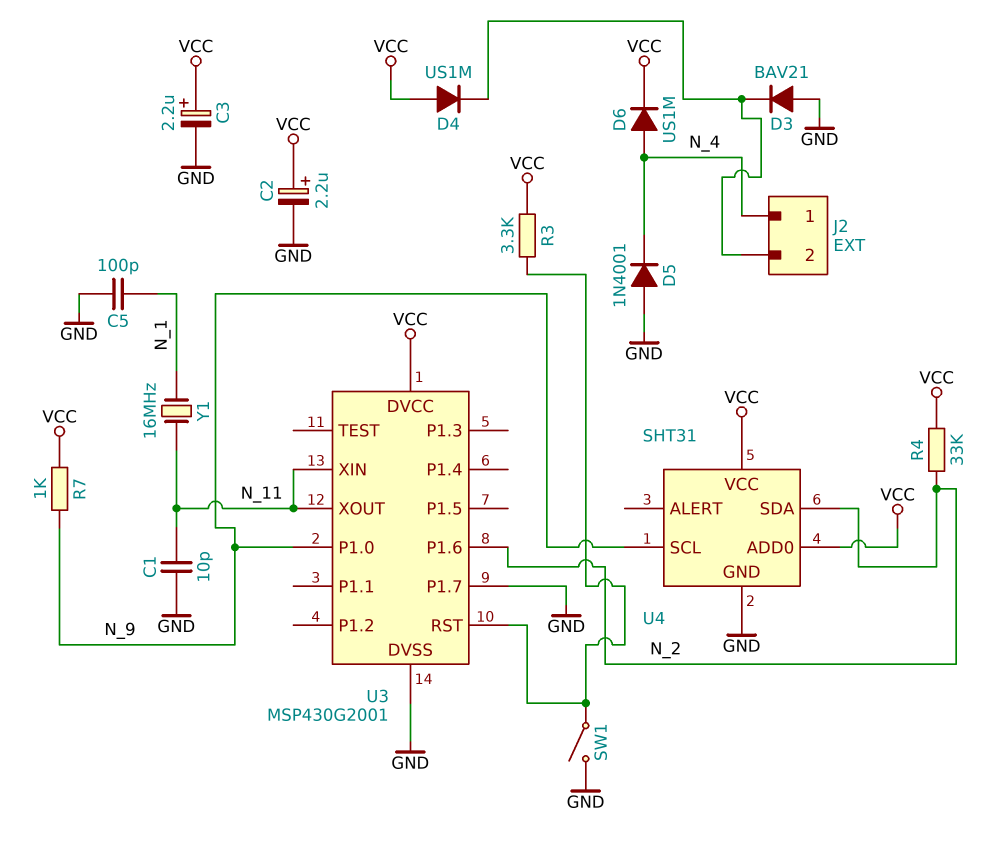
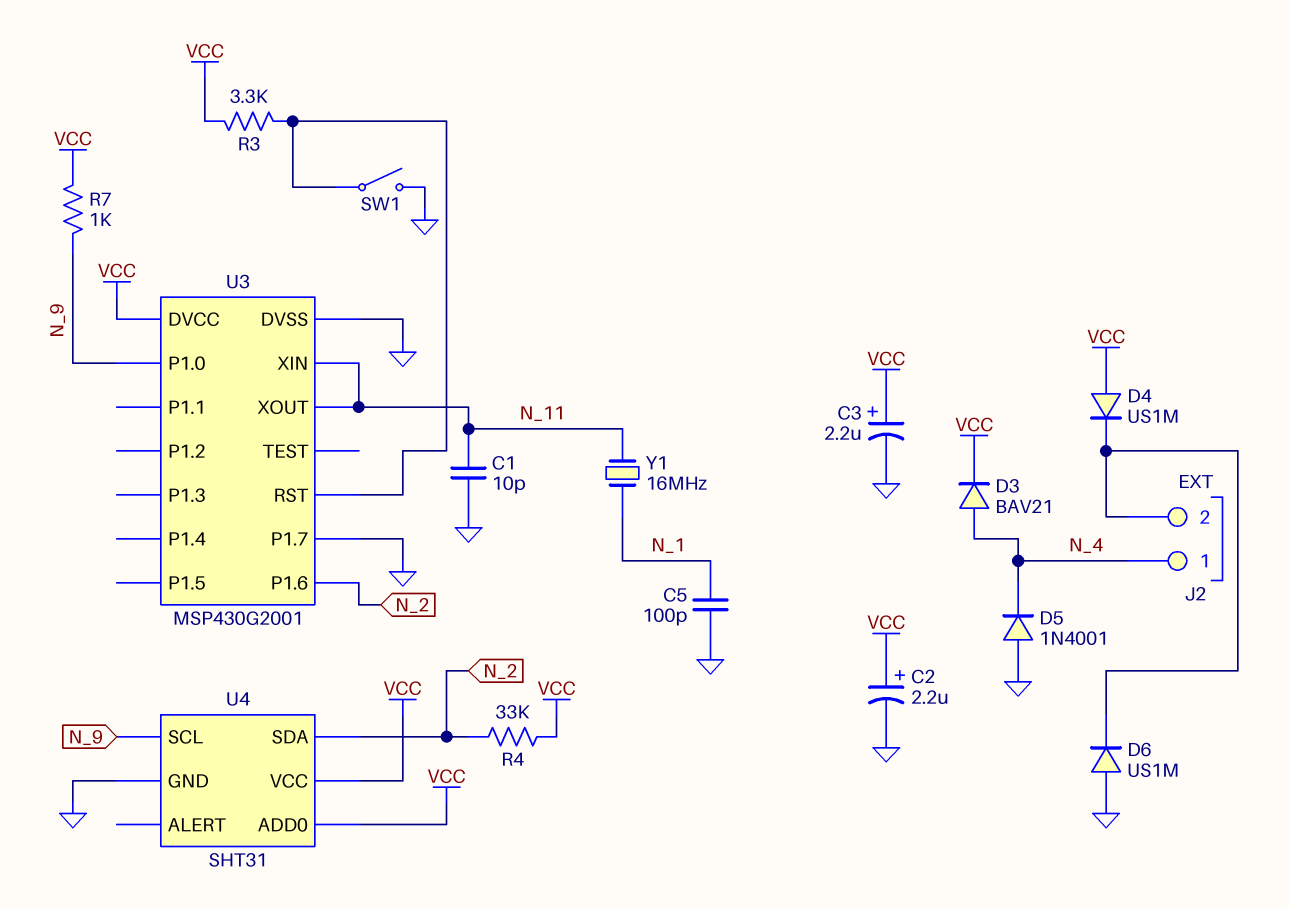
D3: diode BAV21 (A GND, K J2/2) -> diode BAV21 (A N_4, K VCC)
D6: diode US1M (A N_4, K VCC) -> diode US1M (A GND, K J2/2)

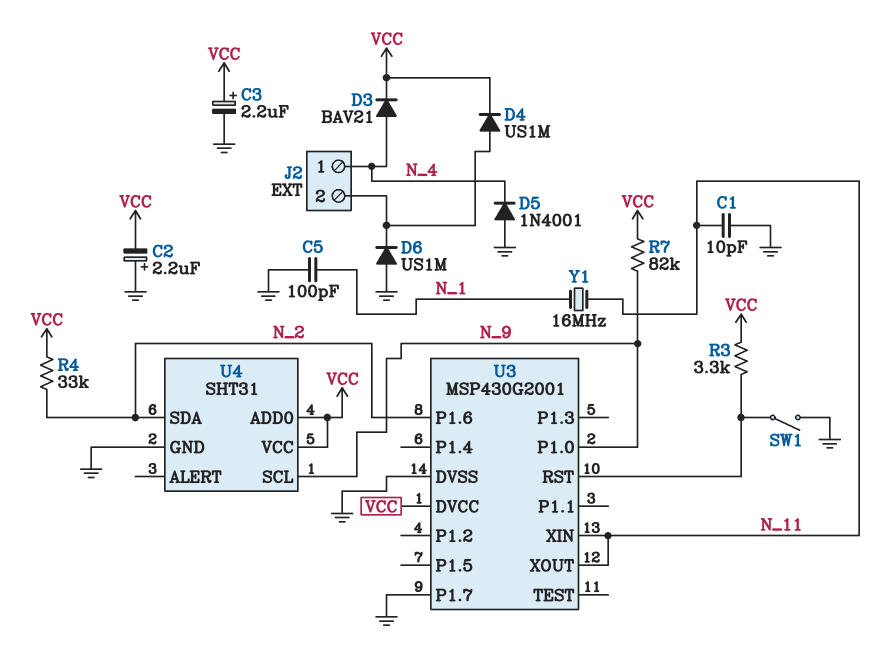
C2: 2.2uF (plus VCC, minus GND) -> 2.2uF (plus GND, minus VCC)
D4: diode US1M (A VCC, K J2/2) -> diode US1M (A J2/2, K VCC)
R7: 1k (N_9, VCC) -> 82k (N_9, VCC)

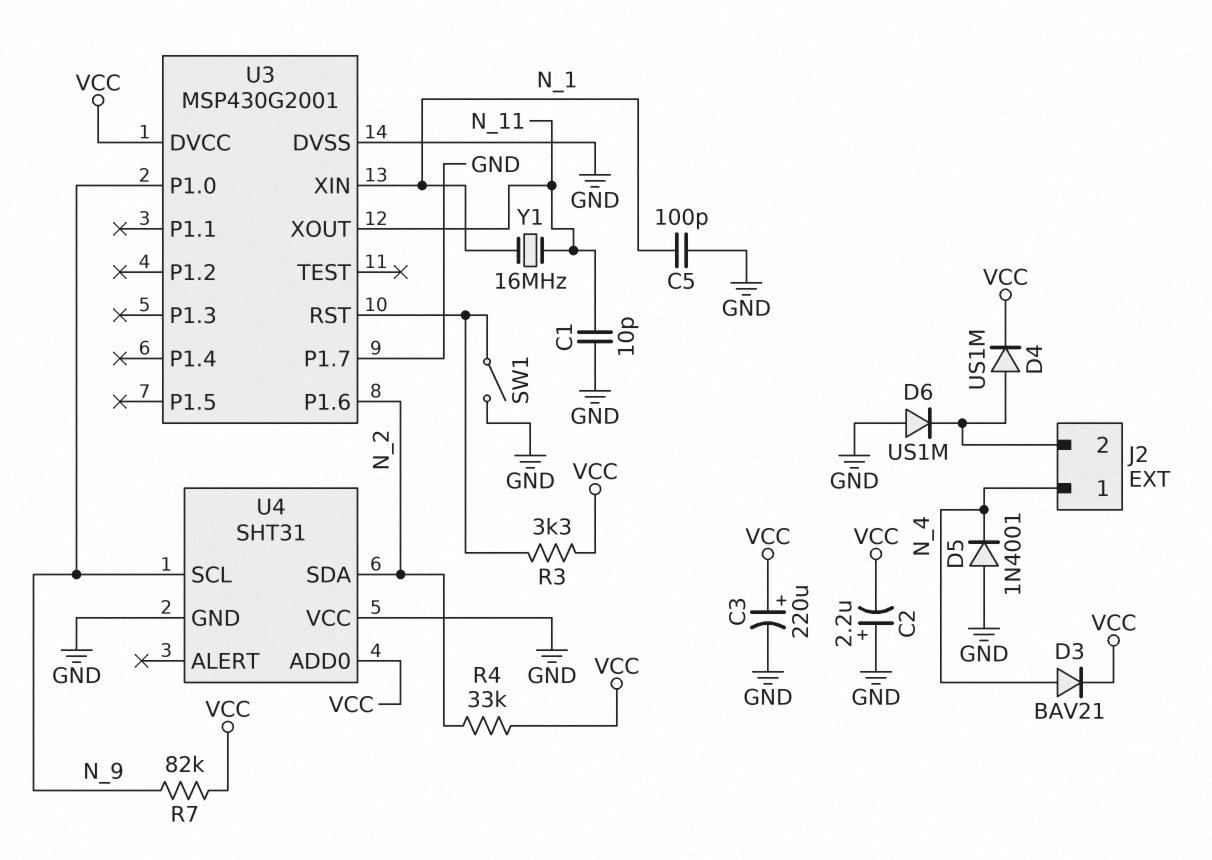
C3: 2.2uF (plus VCC, minus GND) -> 220uF (plus VCC, minus GND)
U3 pin XIN: N_11 -> N_1
U4 pin VCC: VCC -> GND

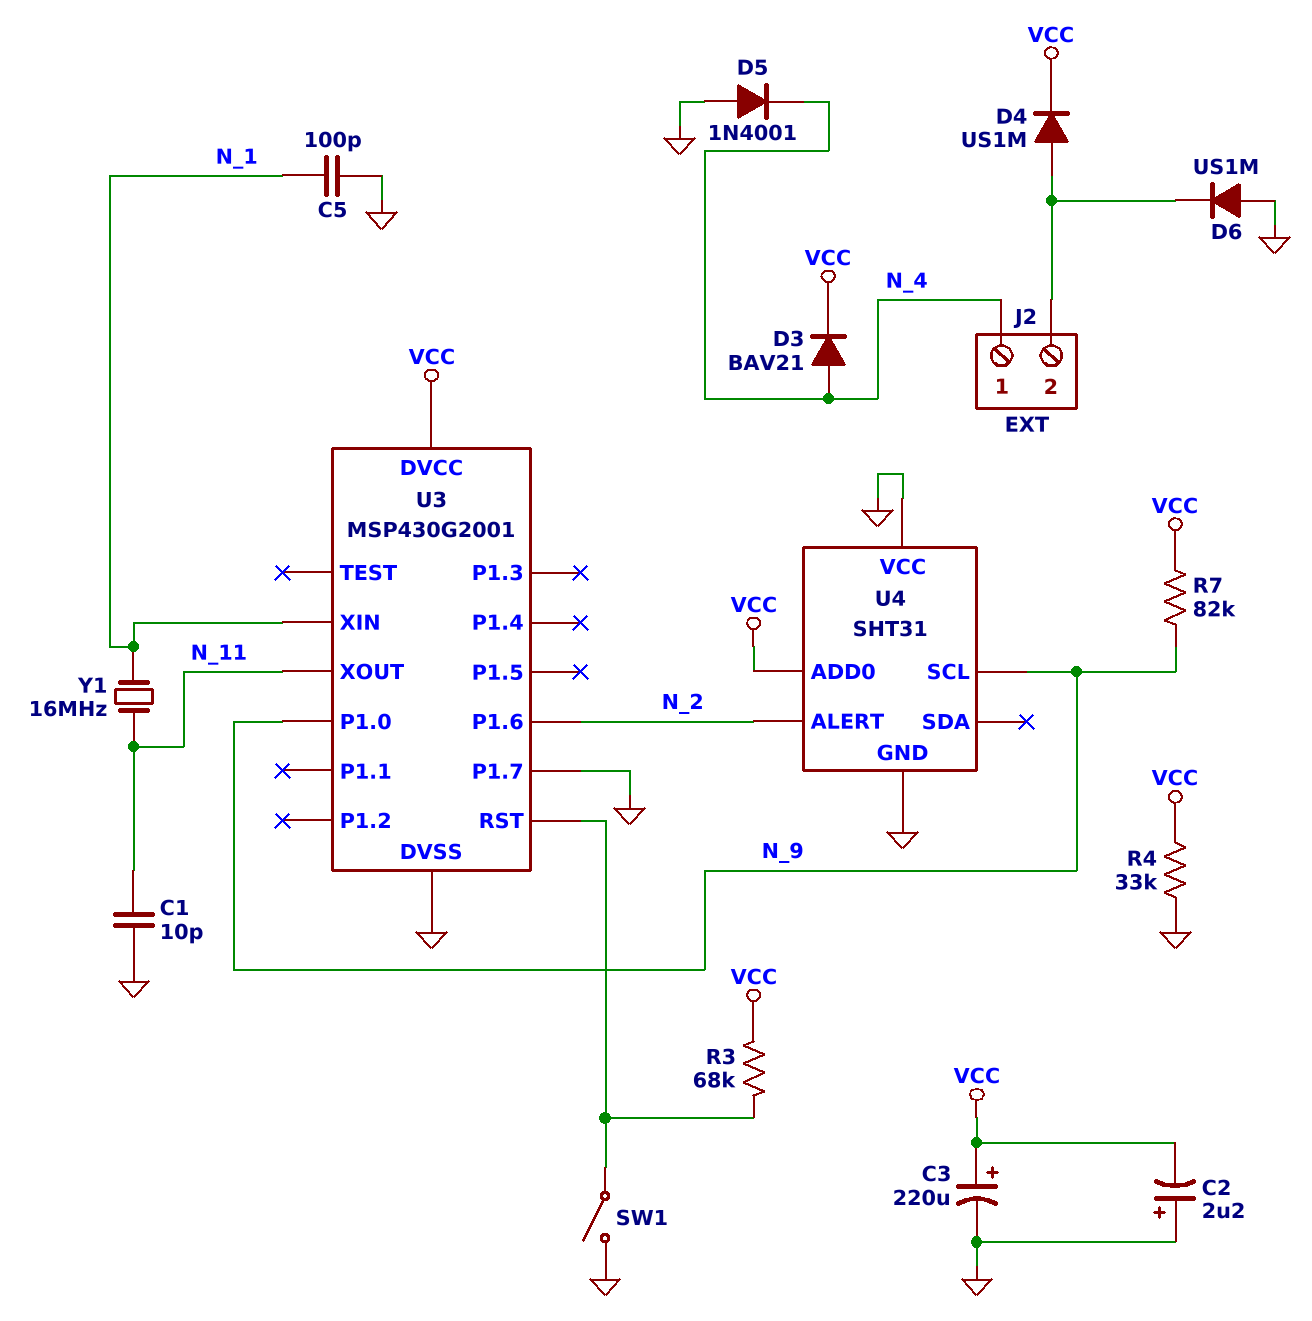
R3: 3.3k (U3/RST, VCC) -> 68k (U3/RST, VCC)
R4: 33k (N_2, VCC) -> 33k (GND, VCC)
U4 pin ALERT: none -> N_2
U4 pin SDA: N_2 -> none

